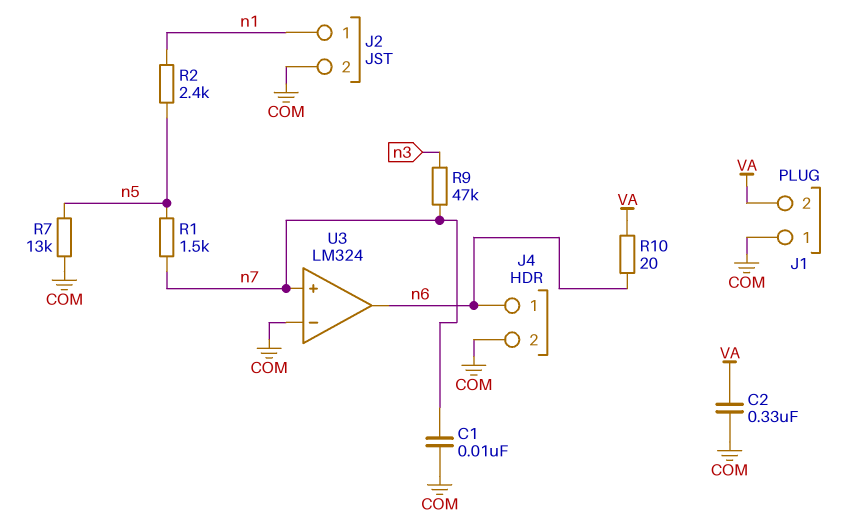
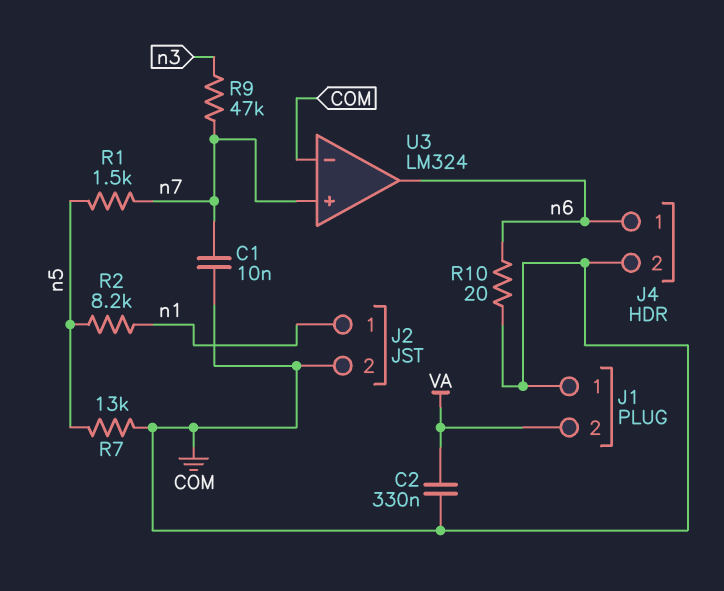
R2: 2.4k (n1, n5) -> 8.2k (n1, n5)
R10: 20 (VA, n6) -> 20 (COM, n6)

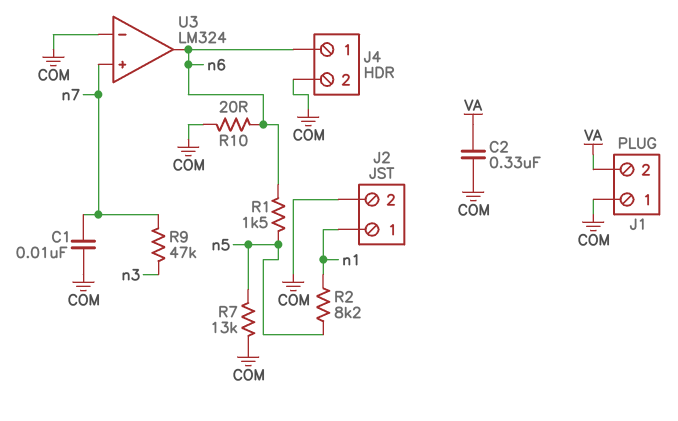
R1: 1.5k (n5, n7) -> 1.5k (n5, n6)

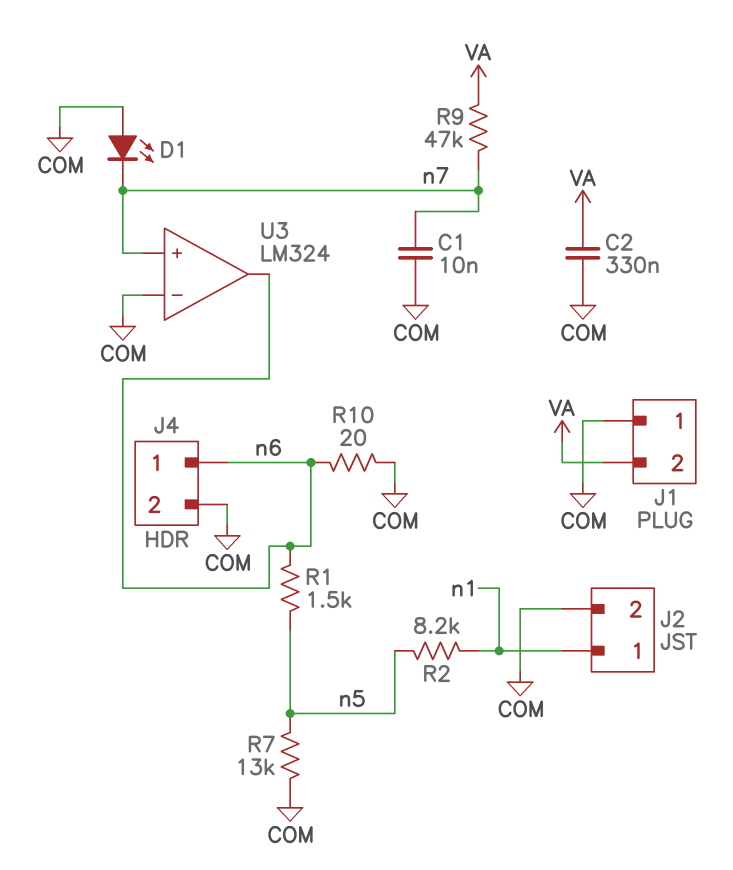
D1: none -> LED (A COM, K n7)
R9: 47k (n3, n7) -> 47k (VA, n7)

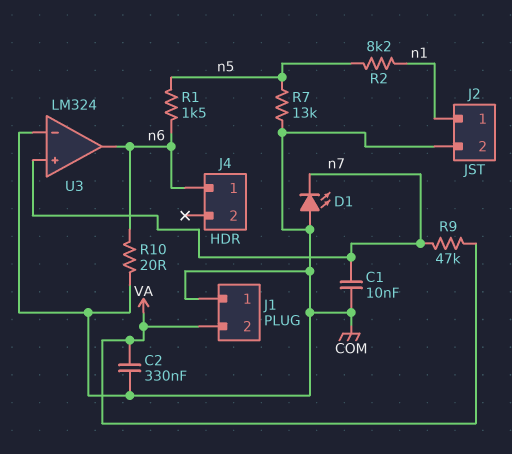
J4 pin 2: COM -> none

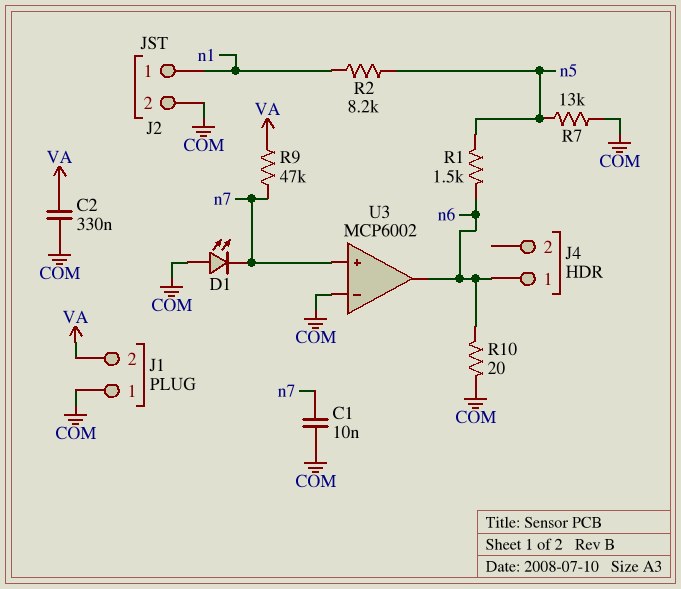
U3: LM324 -> MCP6002

